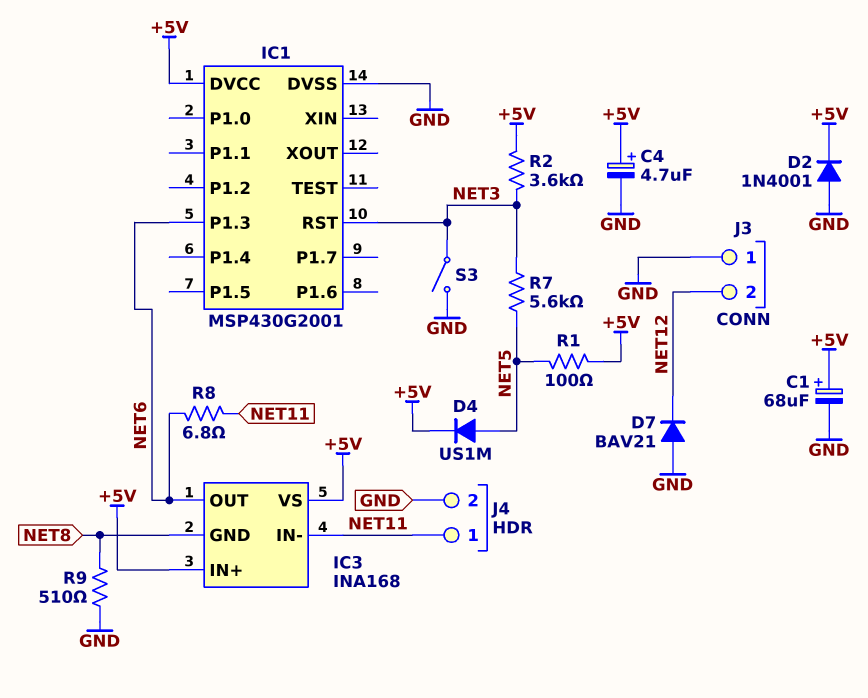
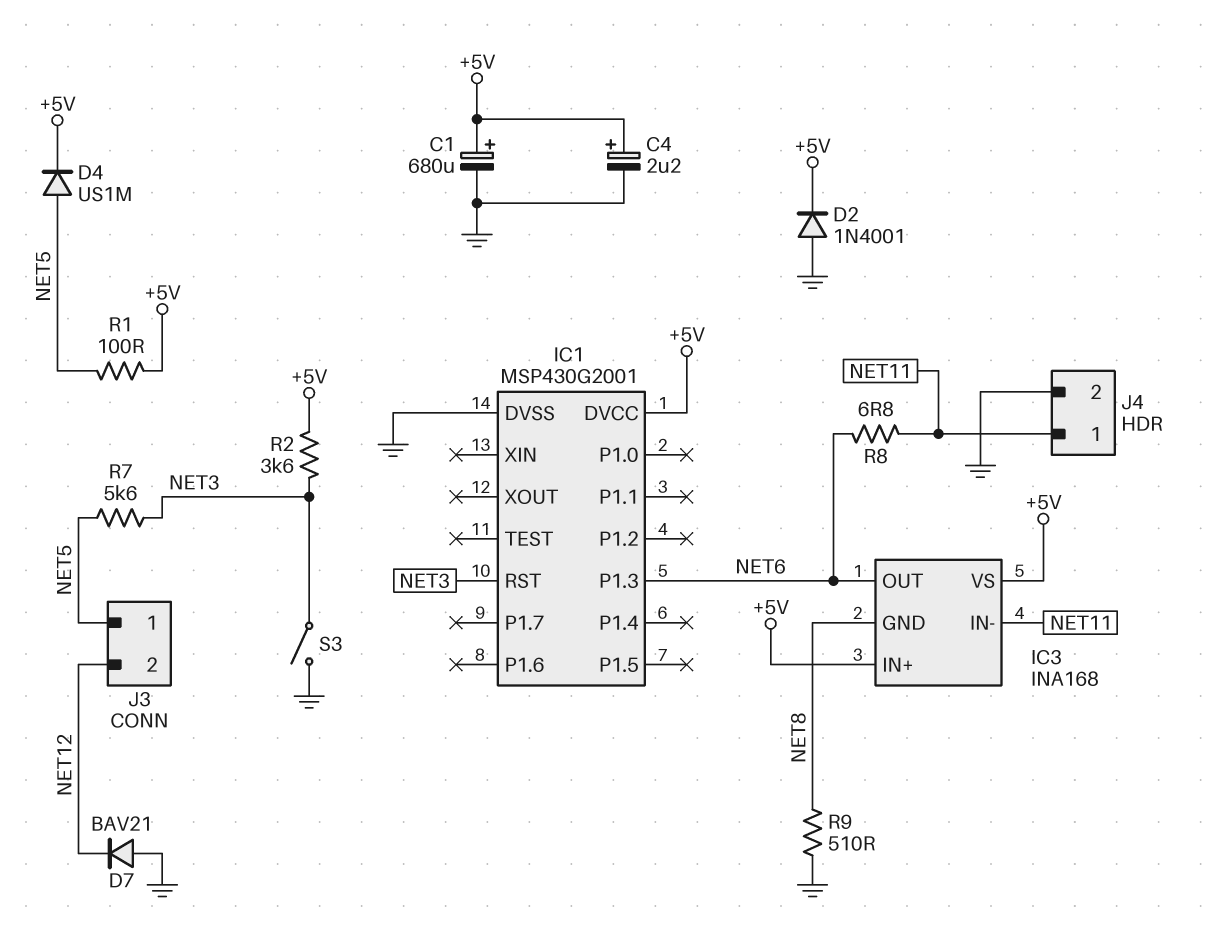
C1: 68uF (plus +5V, minus GND) -> 680uF (plus +5V, minus GND)
C4: 4.7uF (plus +5V, minus GND) -> 2.2uF (plus +5V, minus GND)
J3 pin 1: GND -> NET5

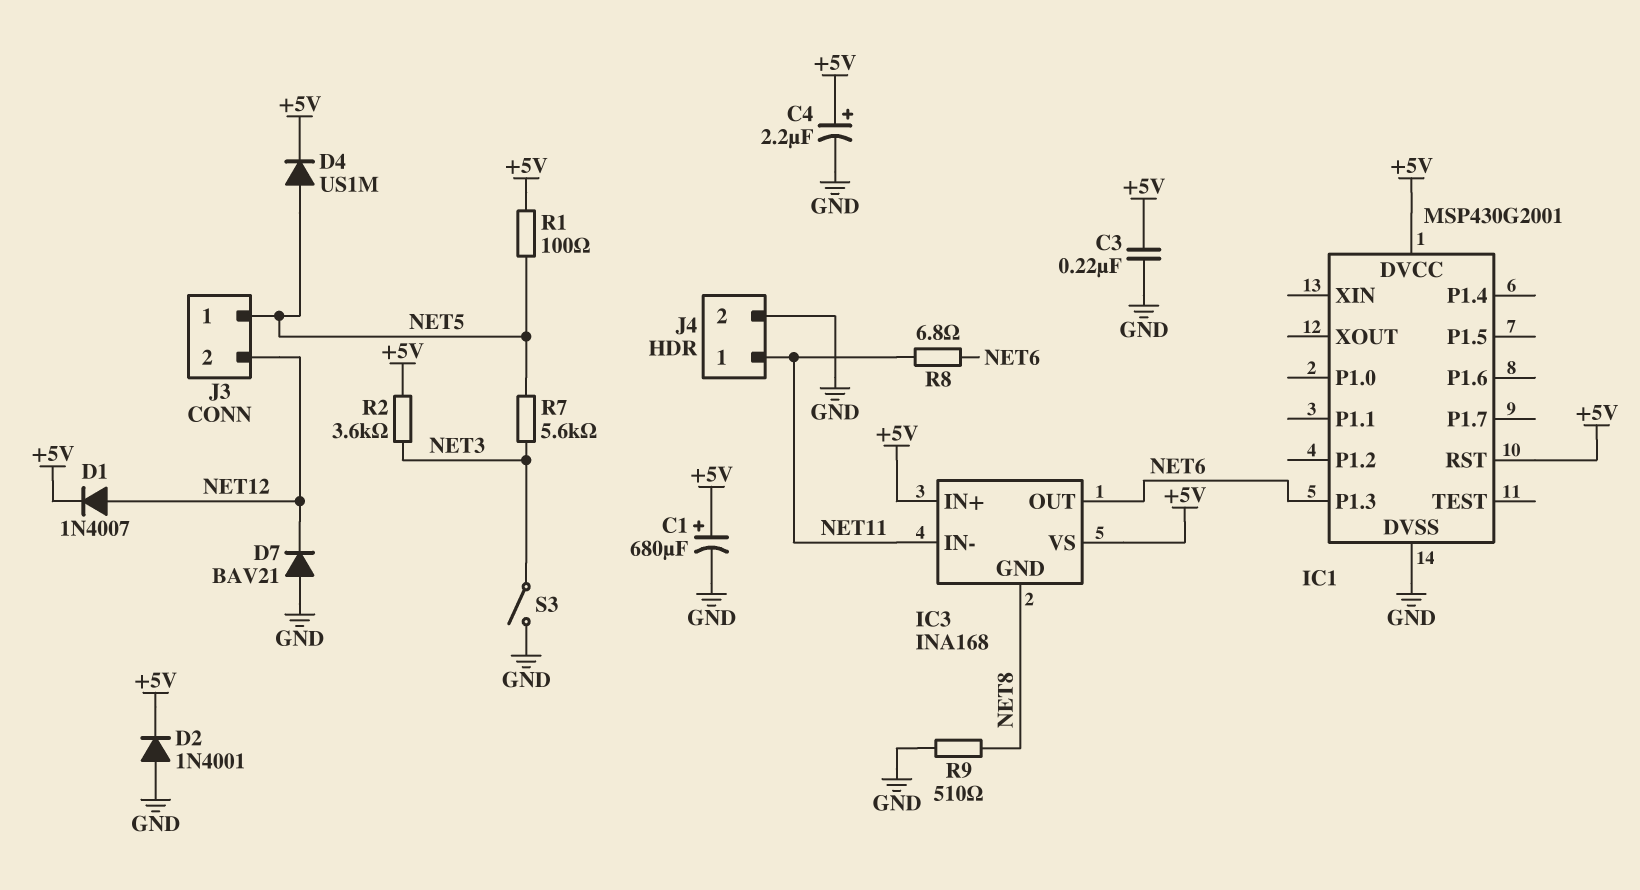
C3: none -> 220nF (+5V, GND)
D1: none -> diode 1N4007 (A NET12, K +5V)
IC1 pin RST: NET3 -> +5V

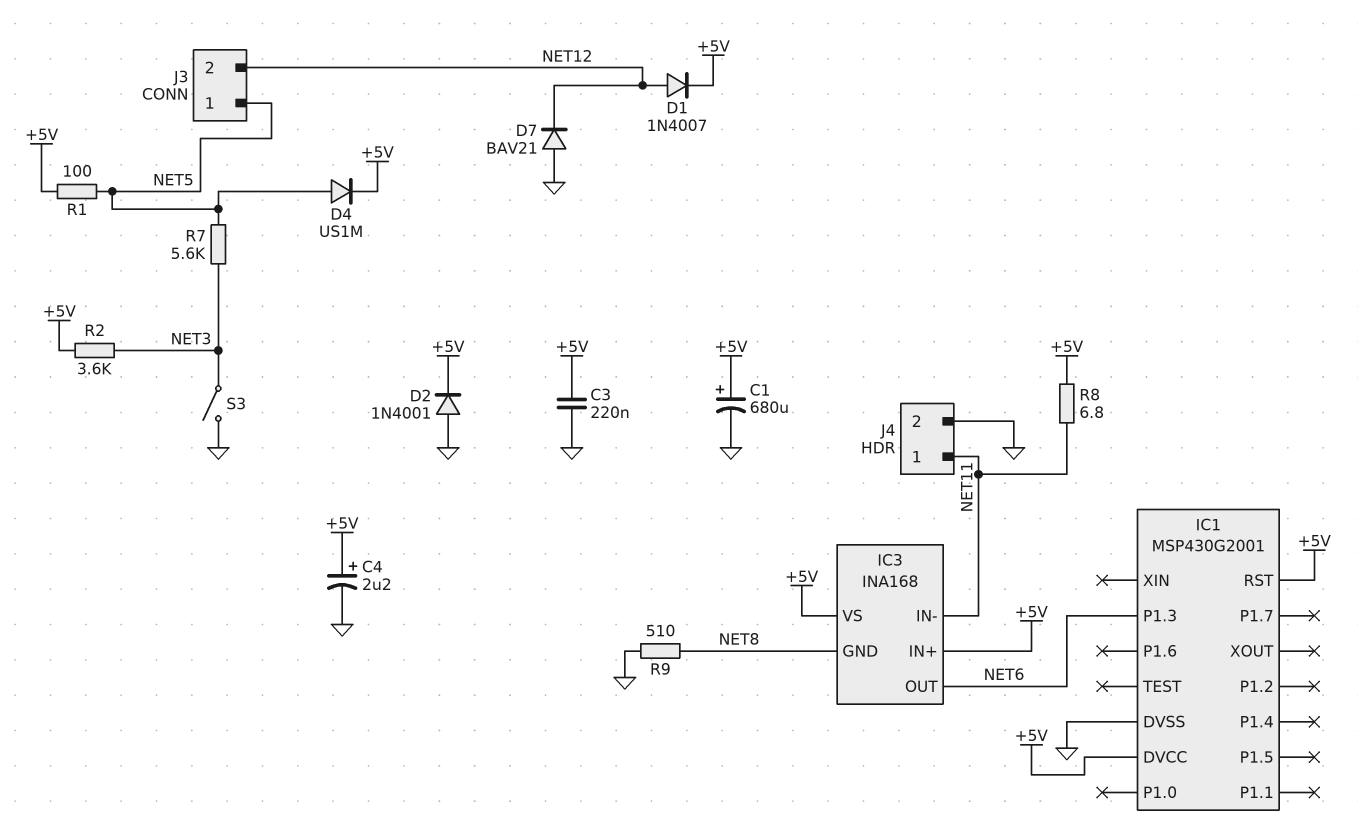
R8: 6.8 (NET6, NET11) -> 6.8 (+5V, NET11)

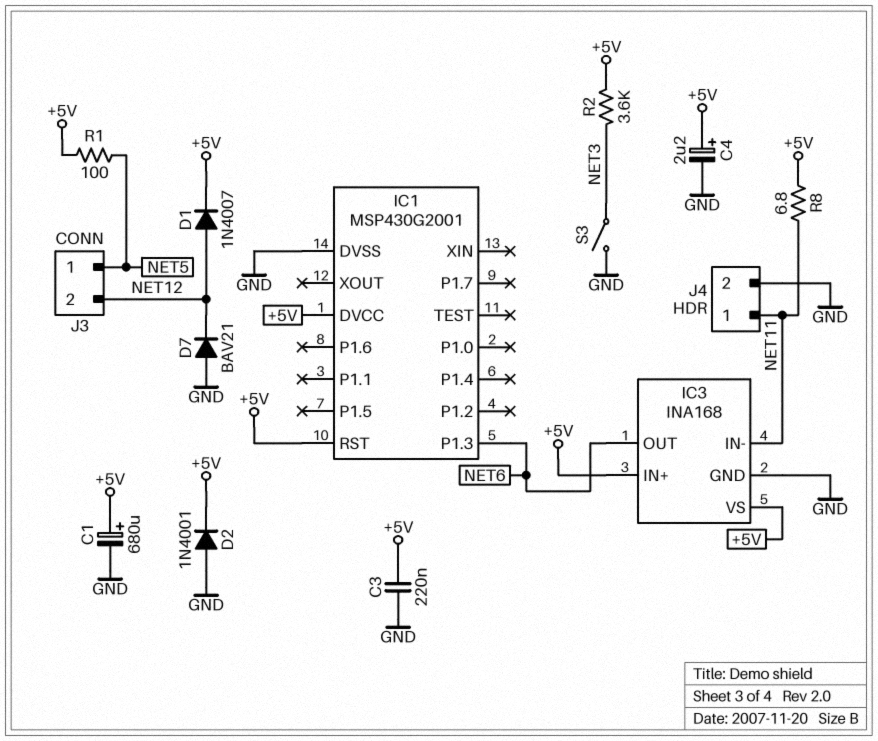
D4: diode US1M (A NET5, K +5V) -> none
IC3 pin GND: NET8 -> GND
R7: 5.6k (NET3, NET5) -> none
R9: 510 (GND, NET8) -> none

